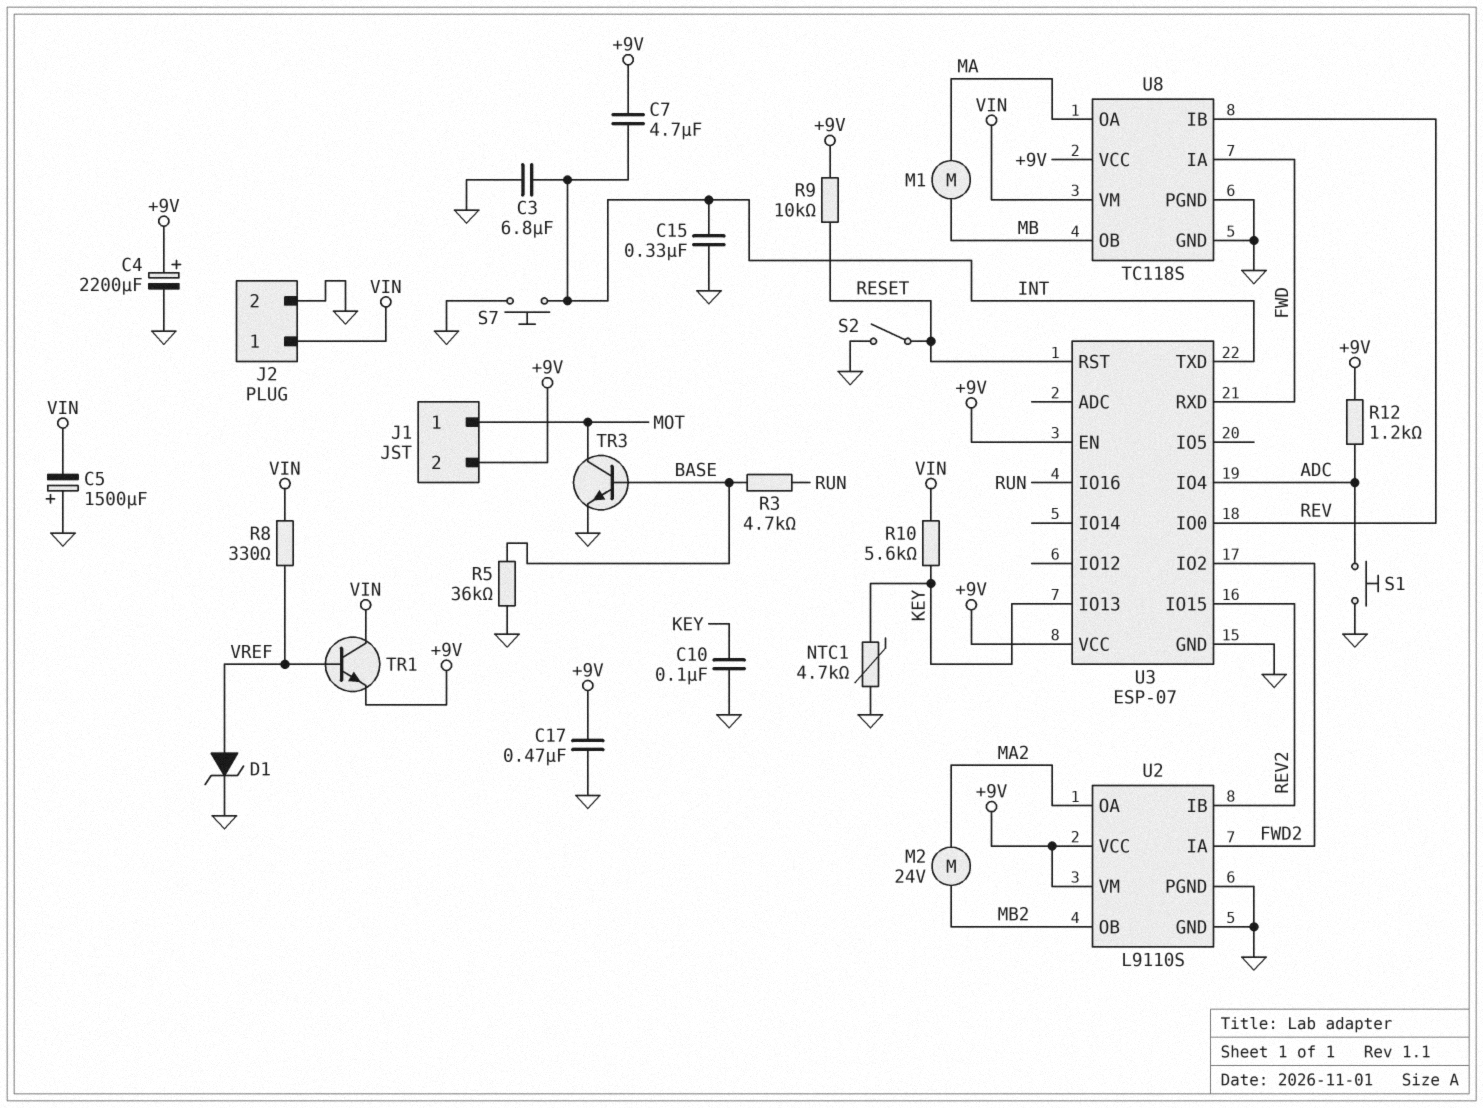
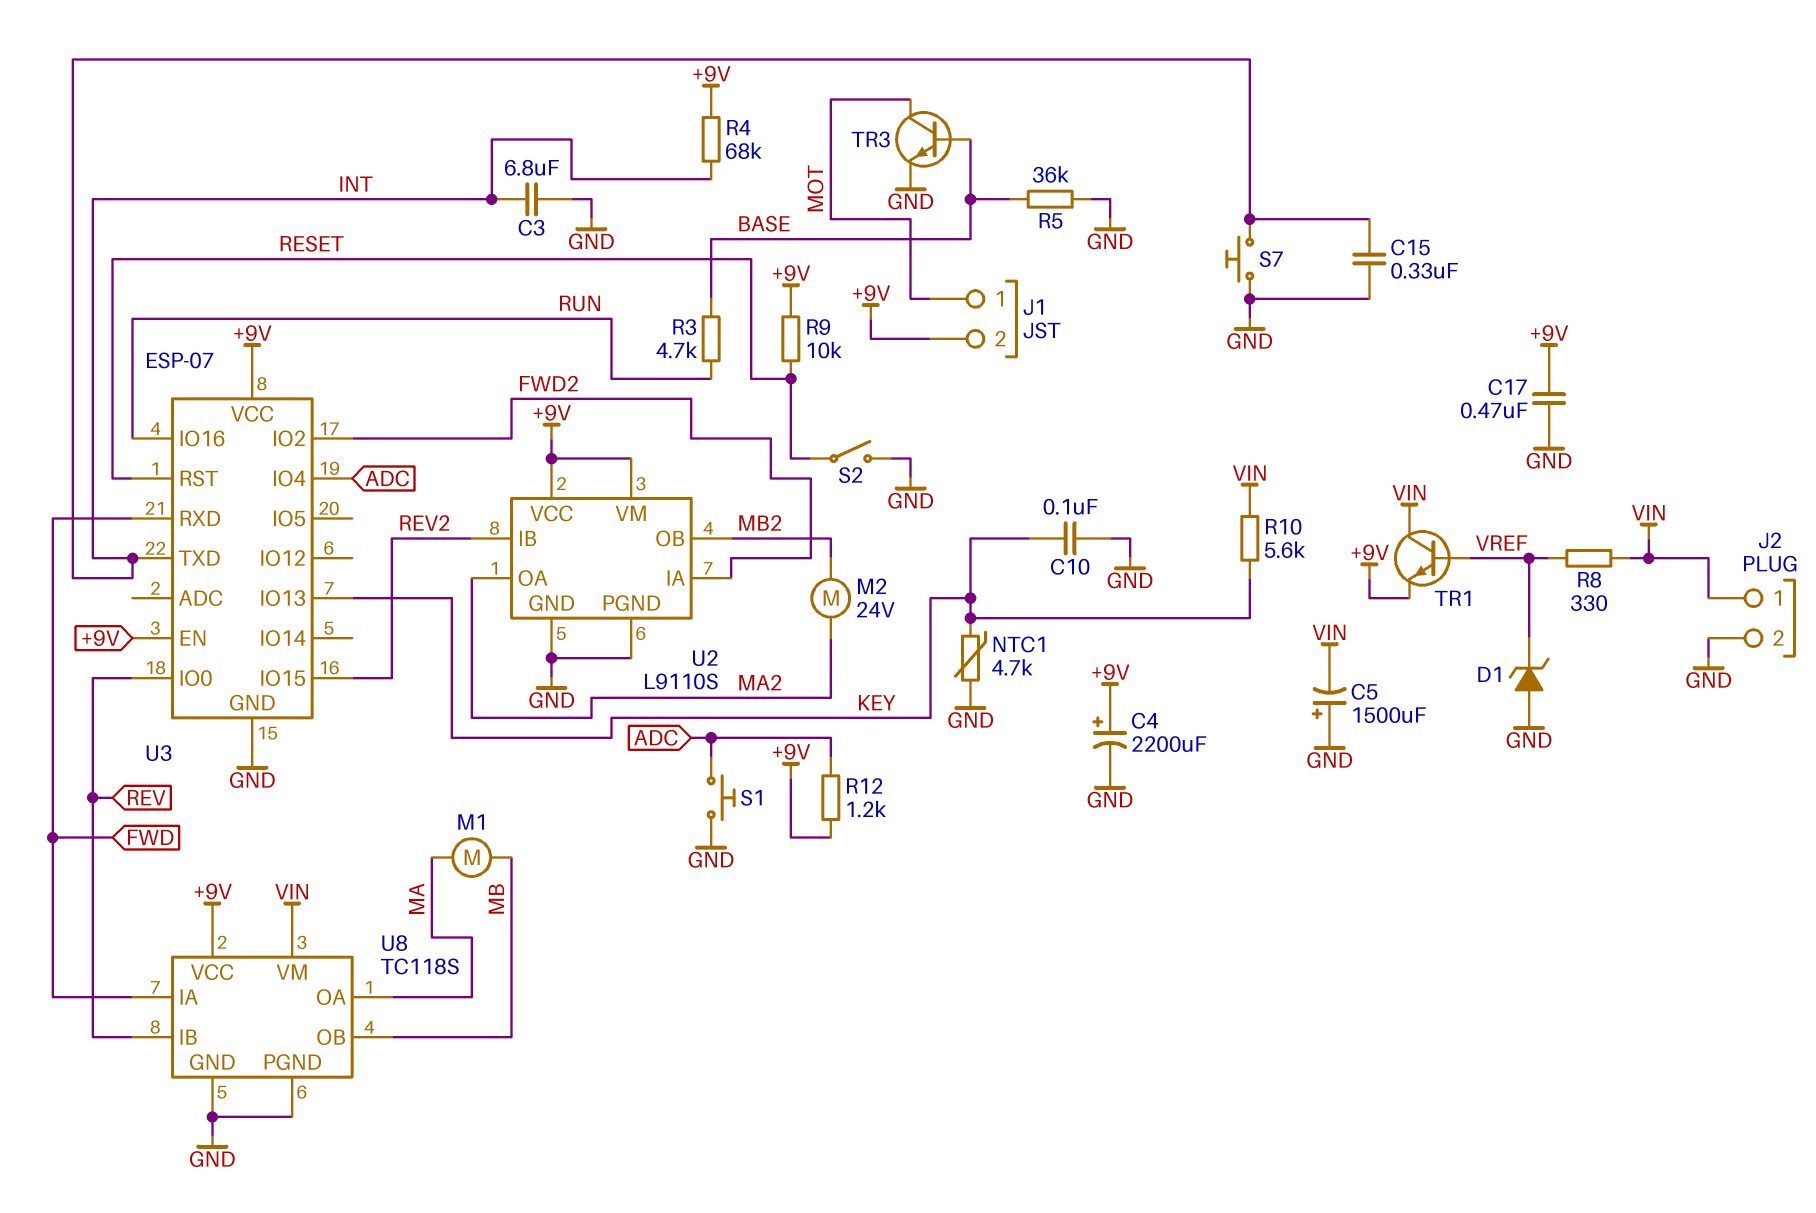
C7: 4.7uF (+9V, INT) -> none
D1: zener (A VREF, K GND) -> zener (A GND, K VREF)
R4: none -> 68k (+9V, INT)

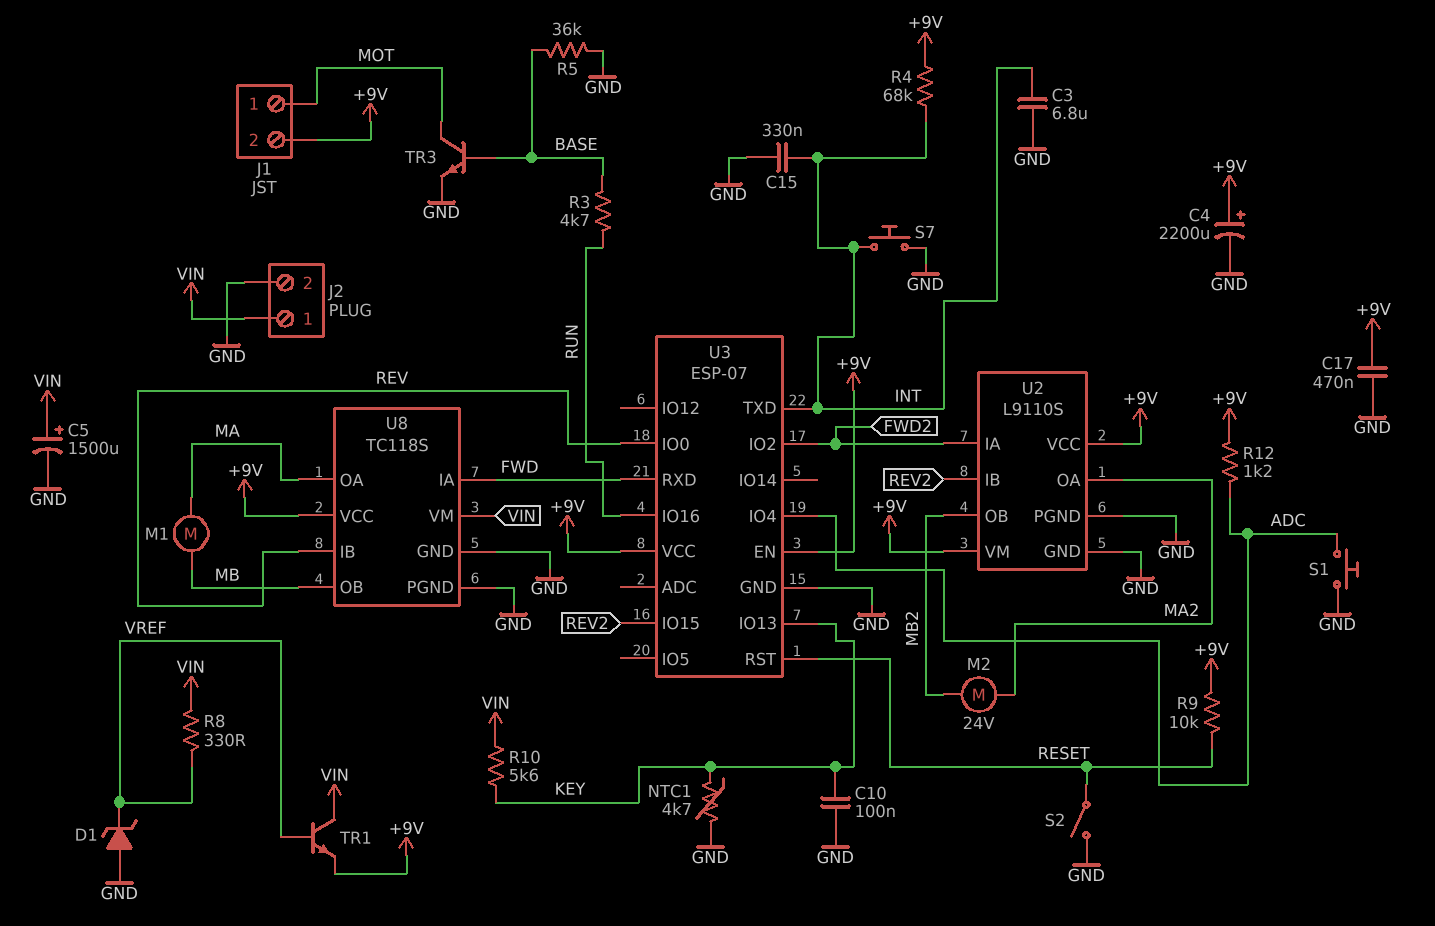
C5: 1500uF (plus GND, minus VIN) -> 1500uF (plus VIN, minus GND)

